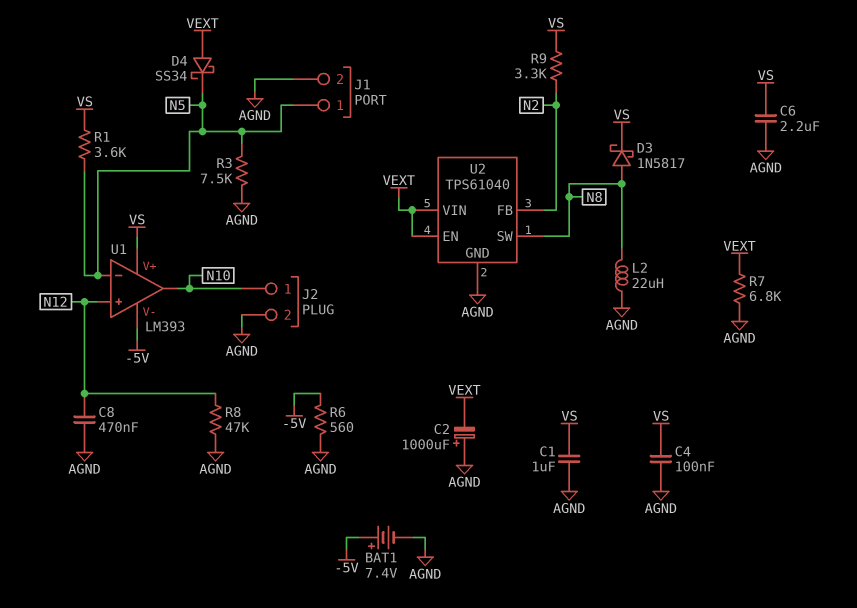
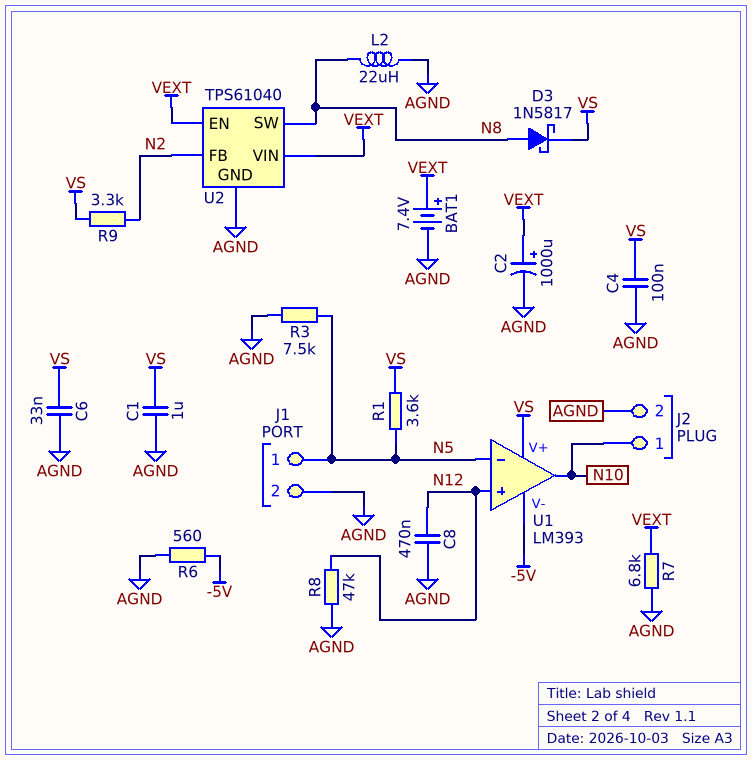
BAT1: 7.4V (plus -5V, minus AGND) -> 7.4V (plus VEXT, minus AGND)
C2: 1000uF (plus AGND, minus VEXT) -> 1000uF (plus VEXT, minus AGND)
C6: 2.2uF (AGND, VS) -> 33nF (AGND, VS)
D4: schottky SS34 (A VEXT, K N5) -> none

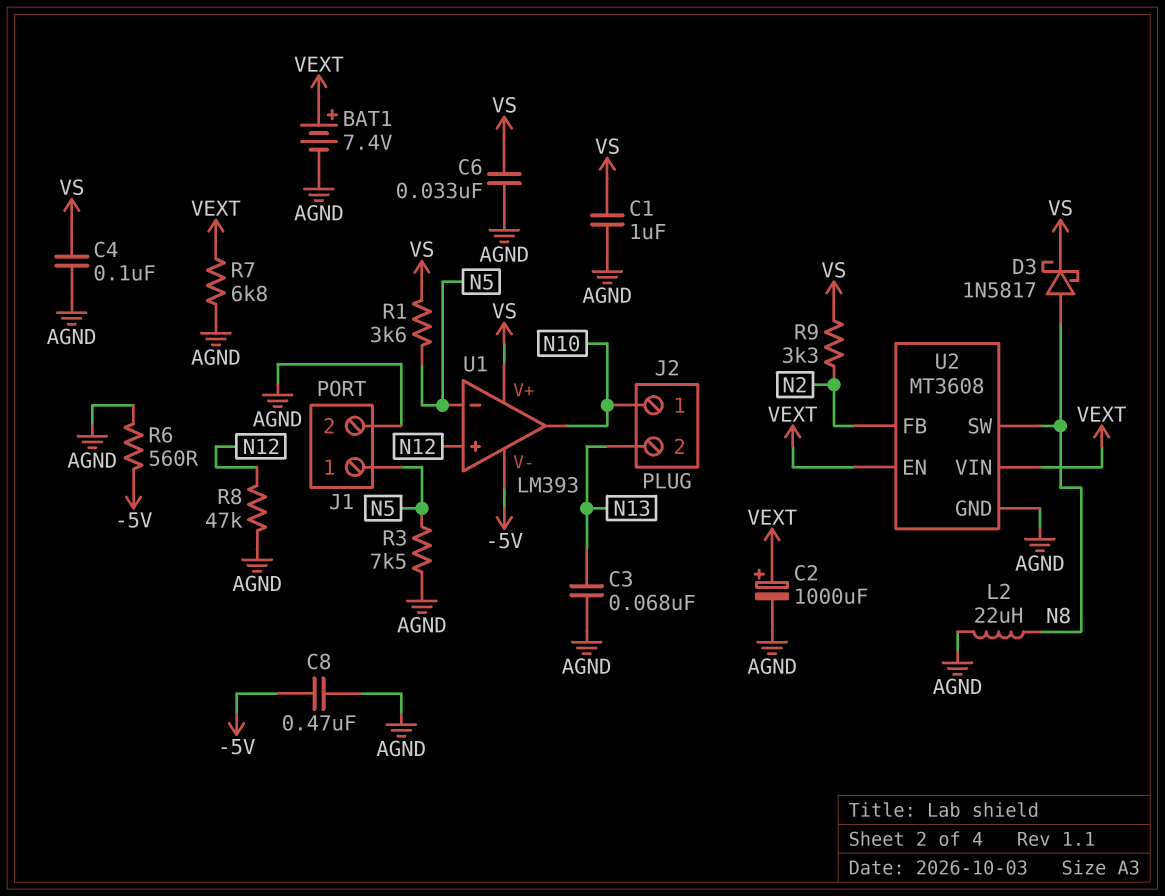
C3: none -> 68nF (AGND, N13)
C8: 470nF (AGND, N12) -> 470nF (-5V, AGND)
J2 pin 2: AGND -> N13
U2: TPS61040 -> MT3608

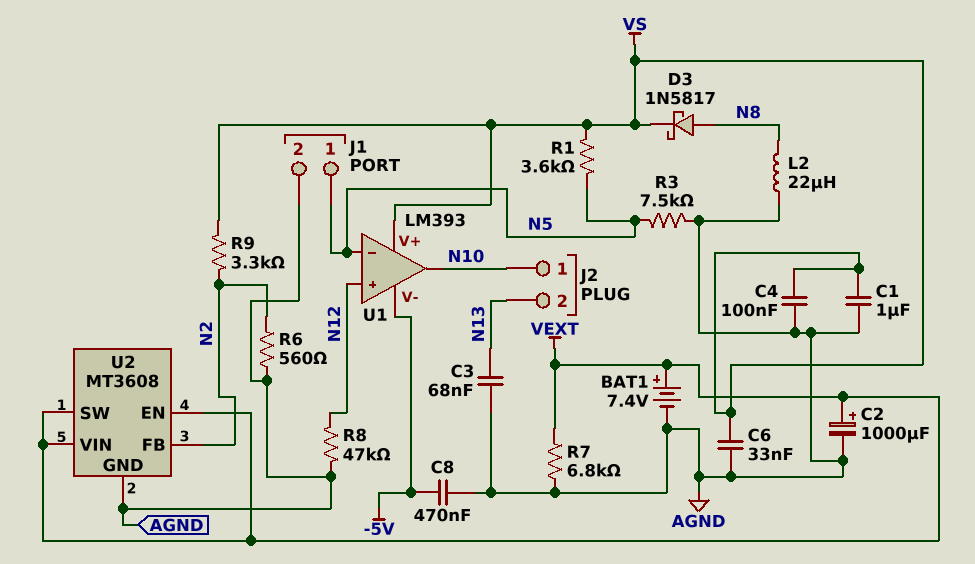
R6: 560 (-5V, AGND) -> 560 (AGND, N2)
U2 pin SW: N8 -> VEXT

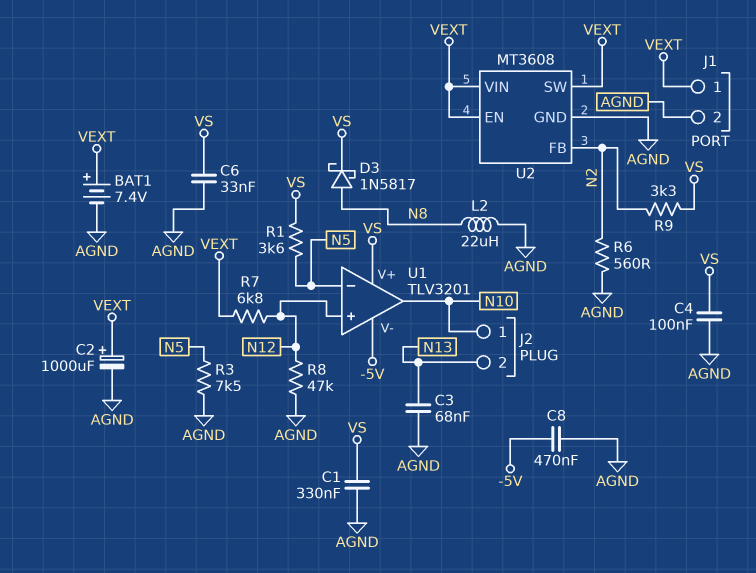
C1: 1uF (AGND, VS) -> 330nF (AGND, VS)
J1 pin 1: N5 -> VEXT
R7: 6.8k (AGND, VEXT) -> 6.8k (N12, VEXT)
U1: LM393 -> TLV3201

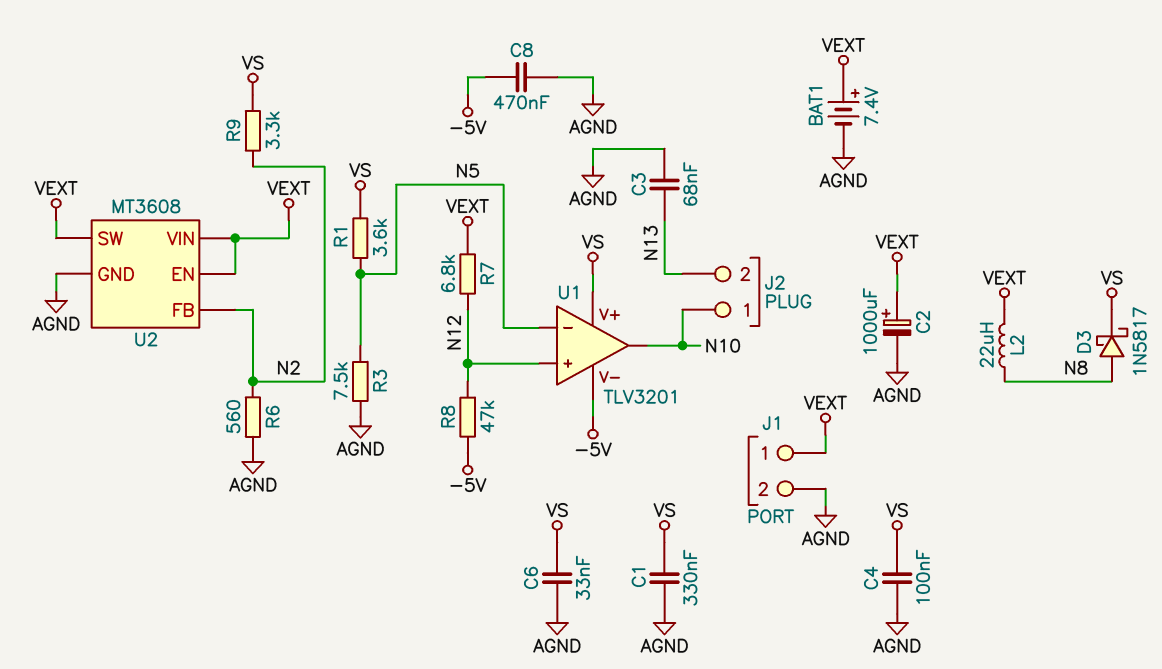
L2: 22uH (AGND, N8) -> 22uH (N8, VEXT)
R8: 47k (AGND, N12) -> 47k (-5V, N12)

